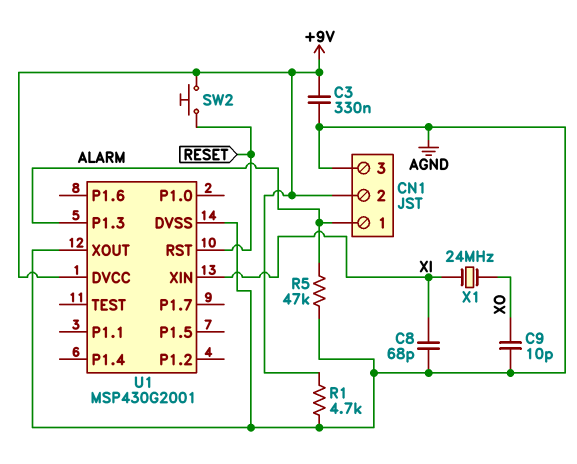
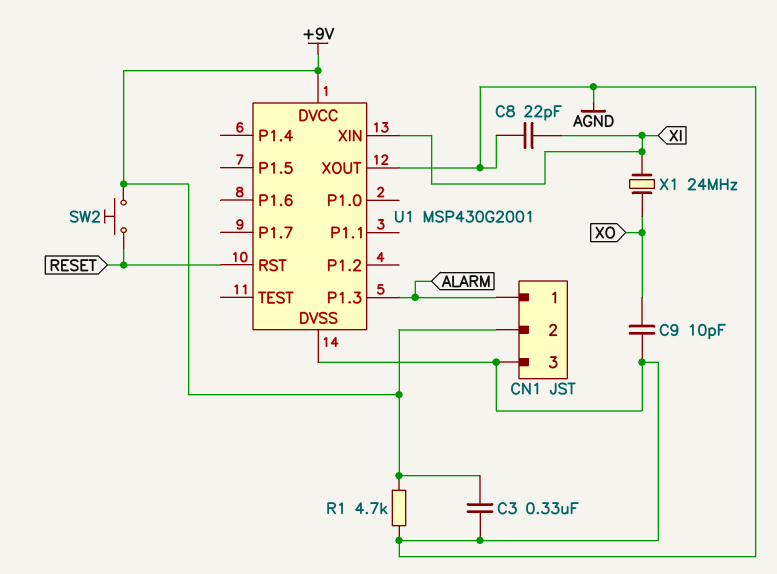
C8: 68pF (AGND, XI) -> 22pF (AGND, XI)
R5: 47k (AGND, ALARM) -> none

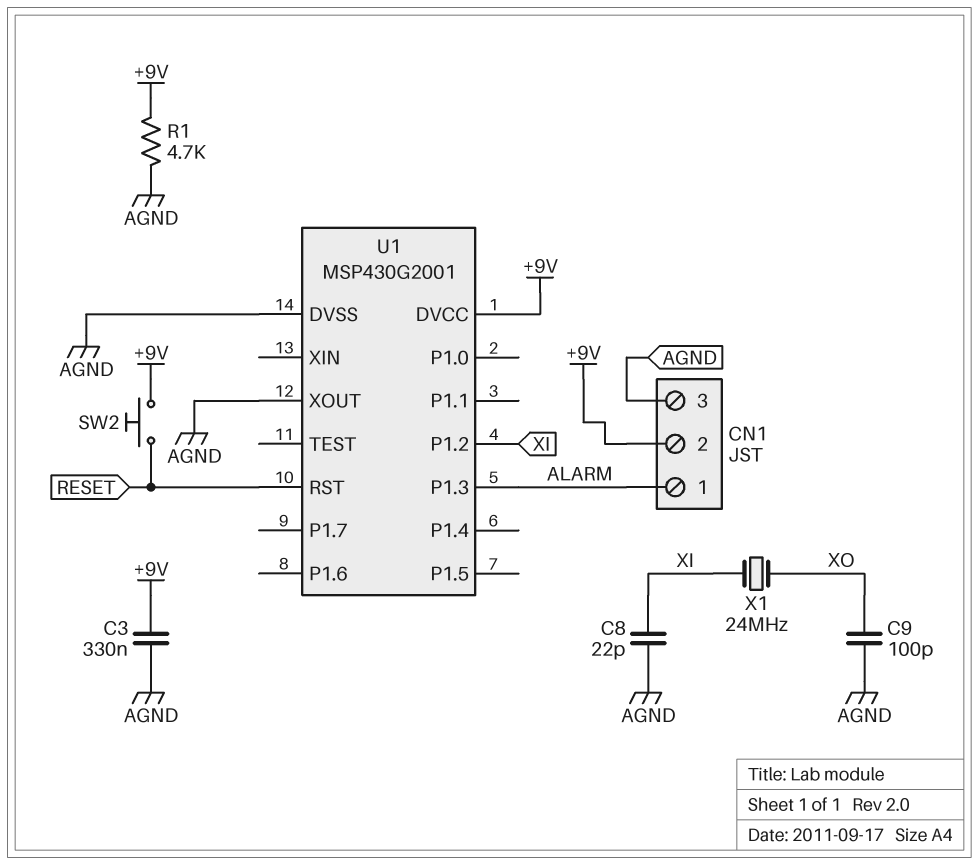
C9: 10pF (AGND, XO) -> 100pF (AGND, XO)
U1 pin P1.2: none -> XI
U1 pin XIN: XI -> none

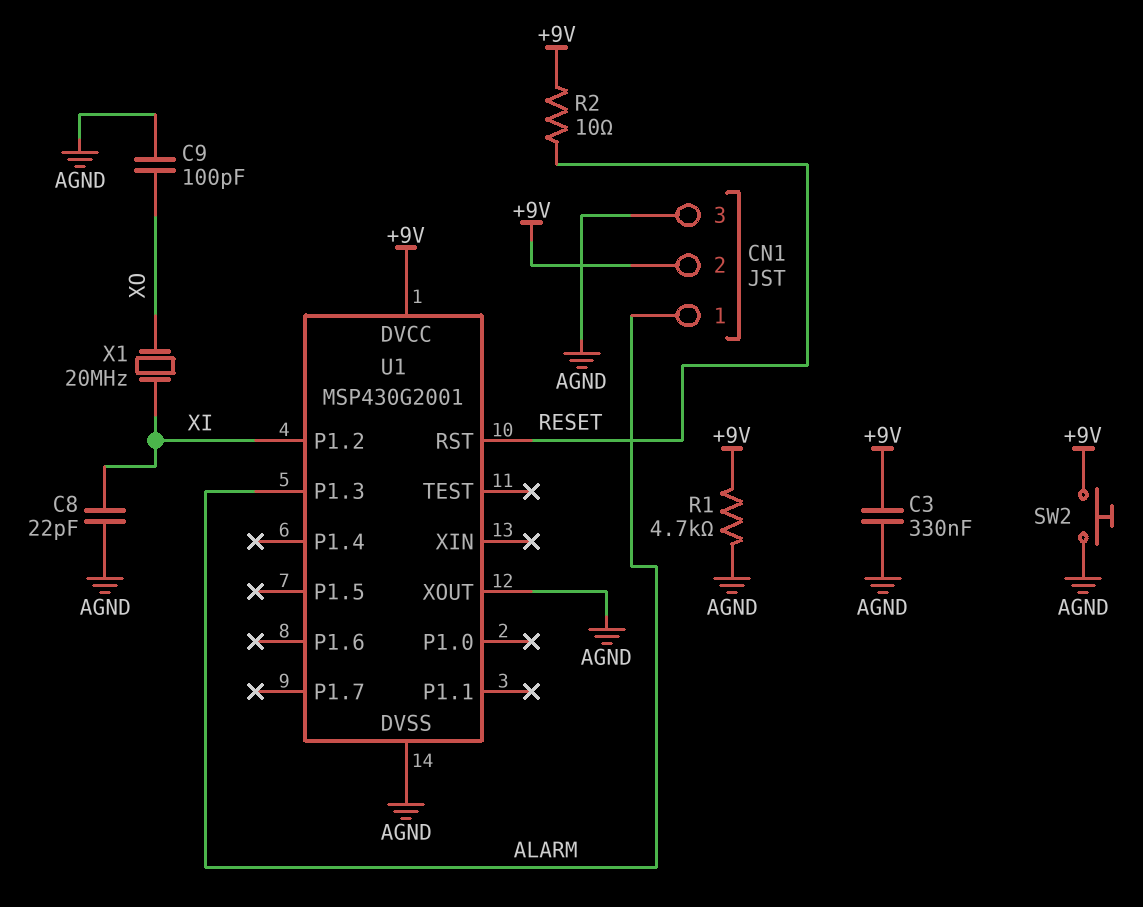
R2: none -> 10 (+9V, RESET)
SW2: button (+9V, RESET) -> button (+9V, AGND)
X1: 24MHz (XI, XO) -> 20MHz (XI, XO)

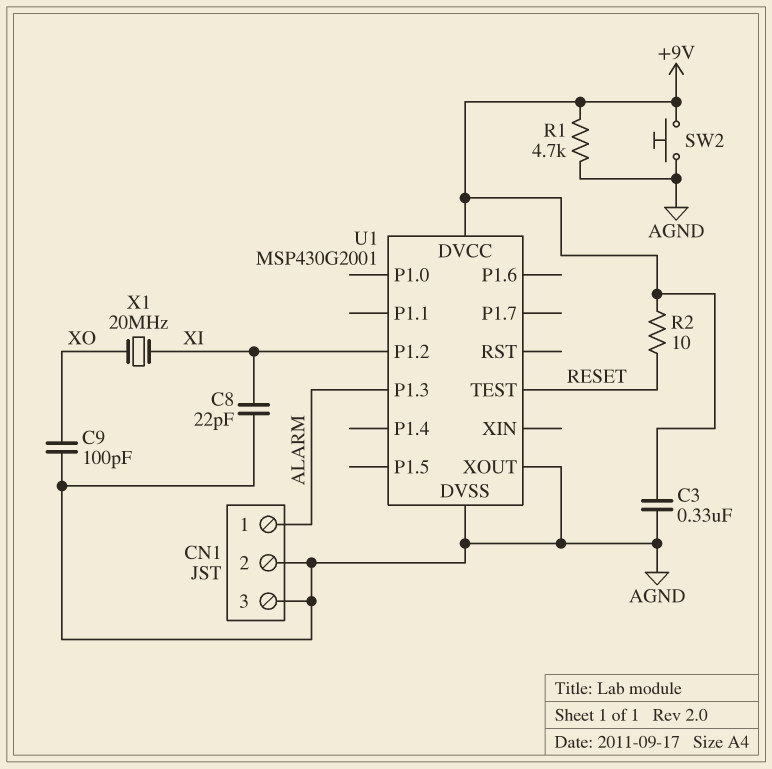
CN1 pin 2: +9V -> AGND
U1 pin RST: RESET -> none
U1 pin TEST: none -> RESET

